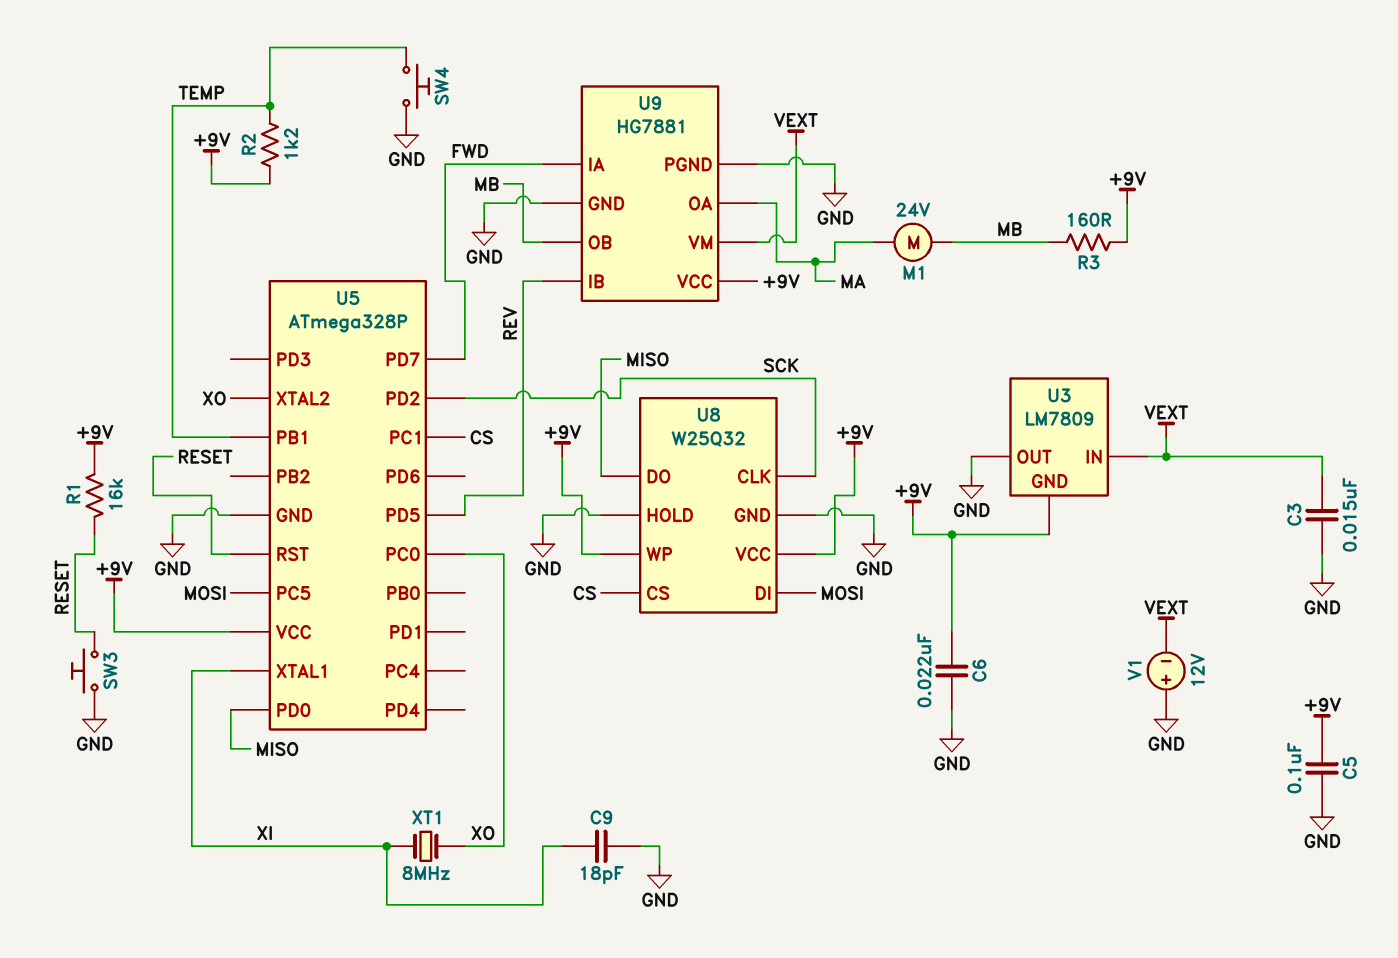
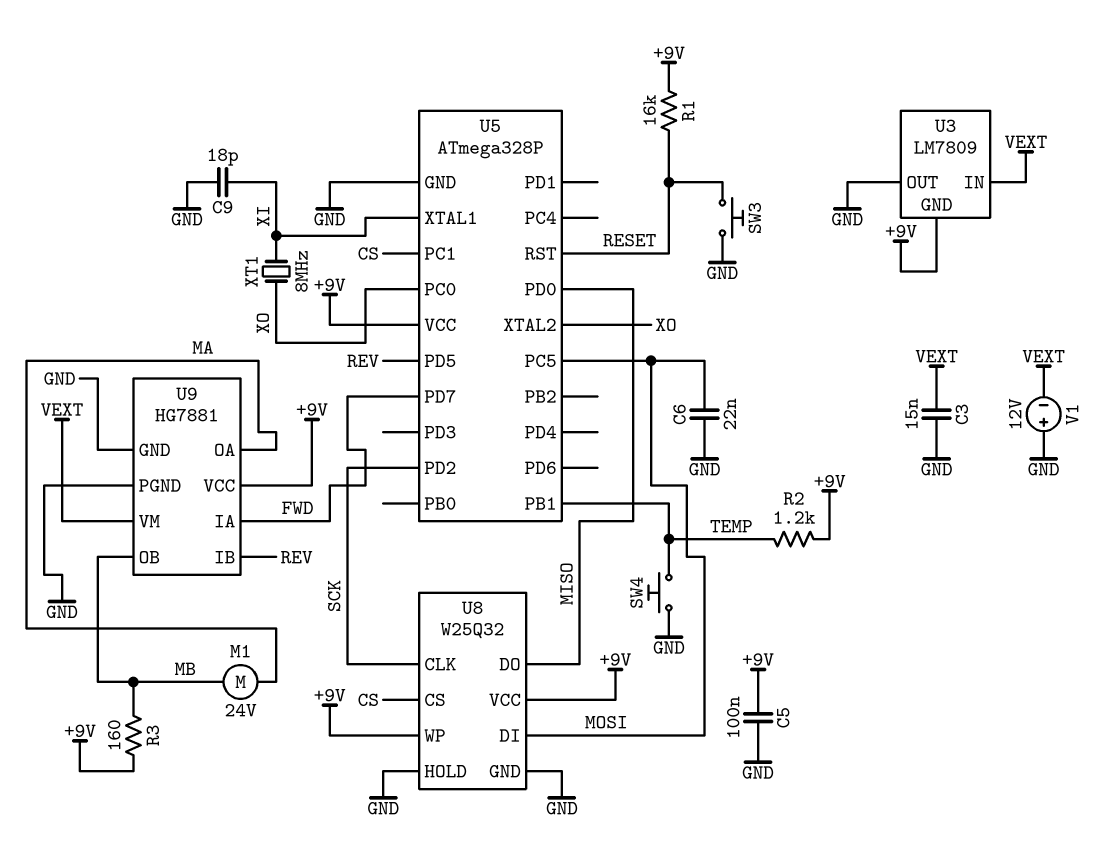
C6: 22nF (+9V, GND) -> 22nF (GND, MOSI)

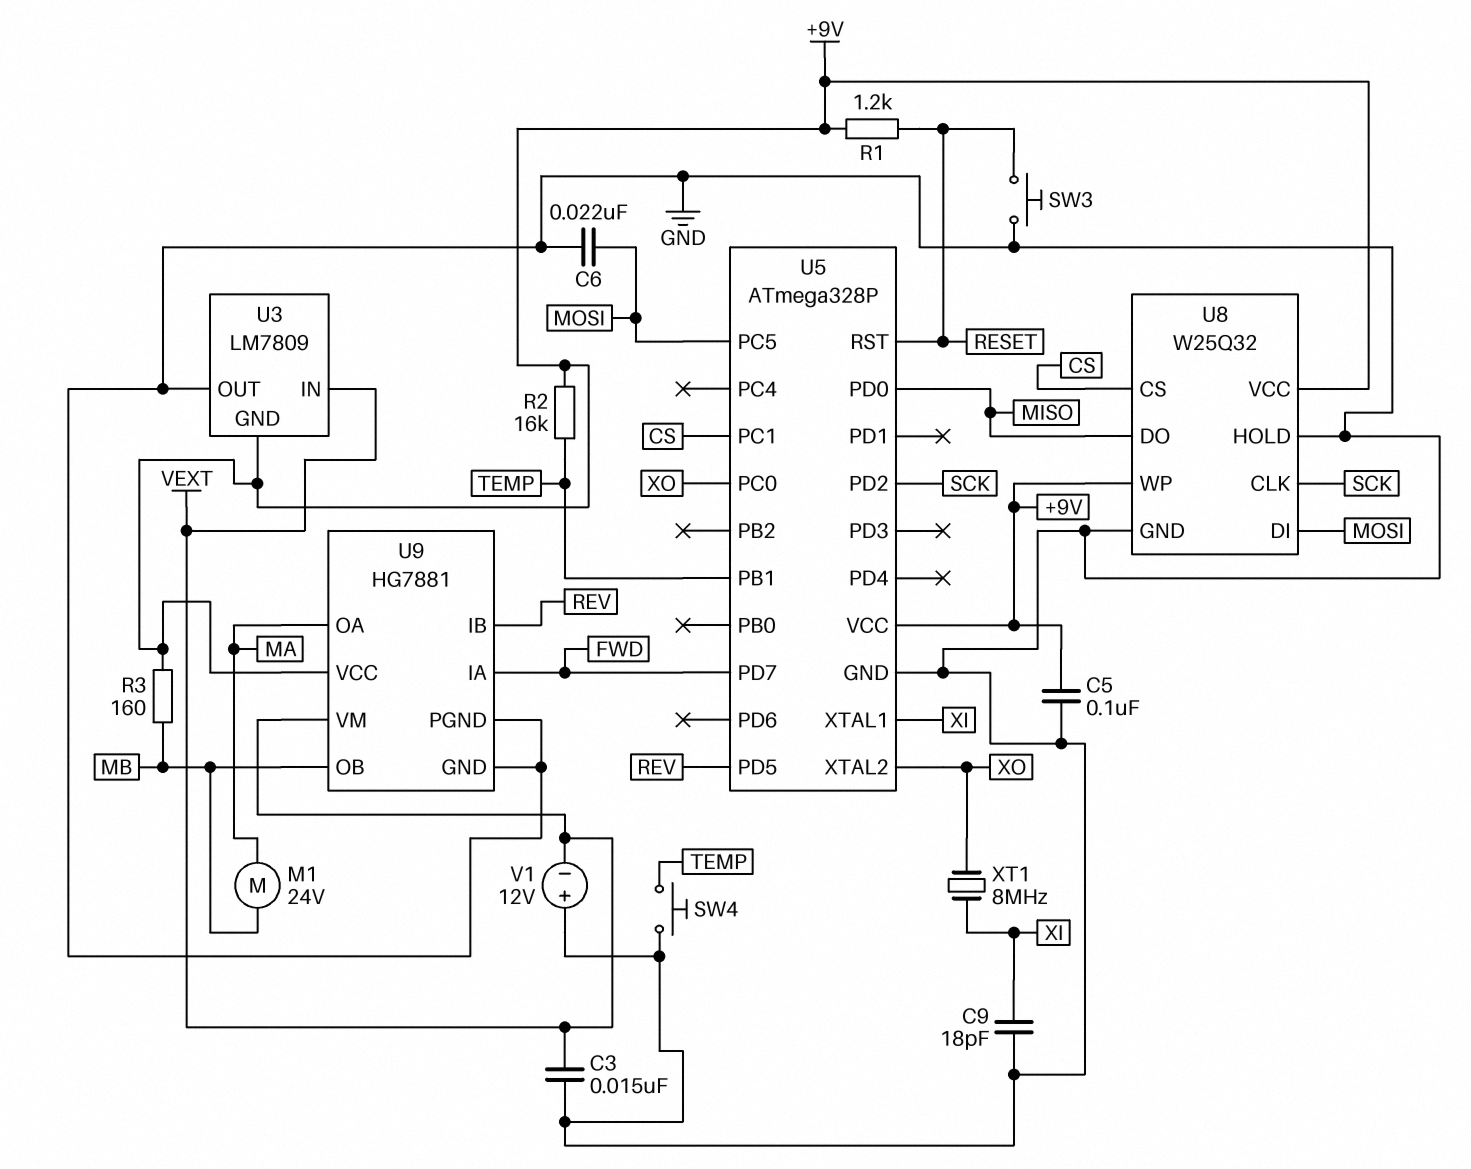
R1: 16k (+9V, RESET) -> 1.2k (+9V, RESET)
R2: 1.2k (+9V, TEMP) -> 16k (+9V, TEMP)

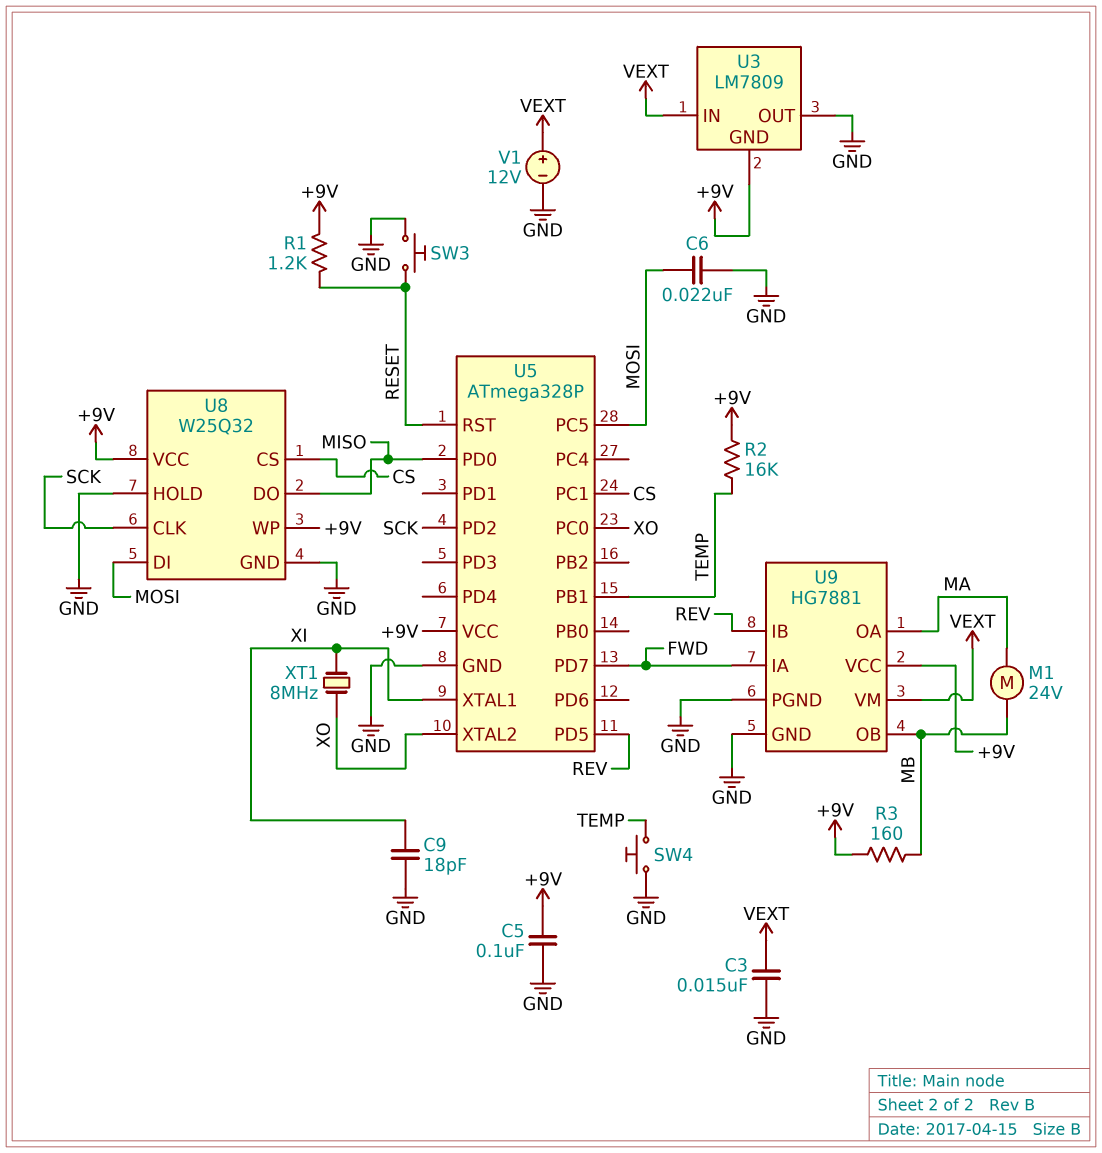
V1: 12V (plus GND, minus VEXT) -> 12V (plus VEXT, minus GND)

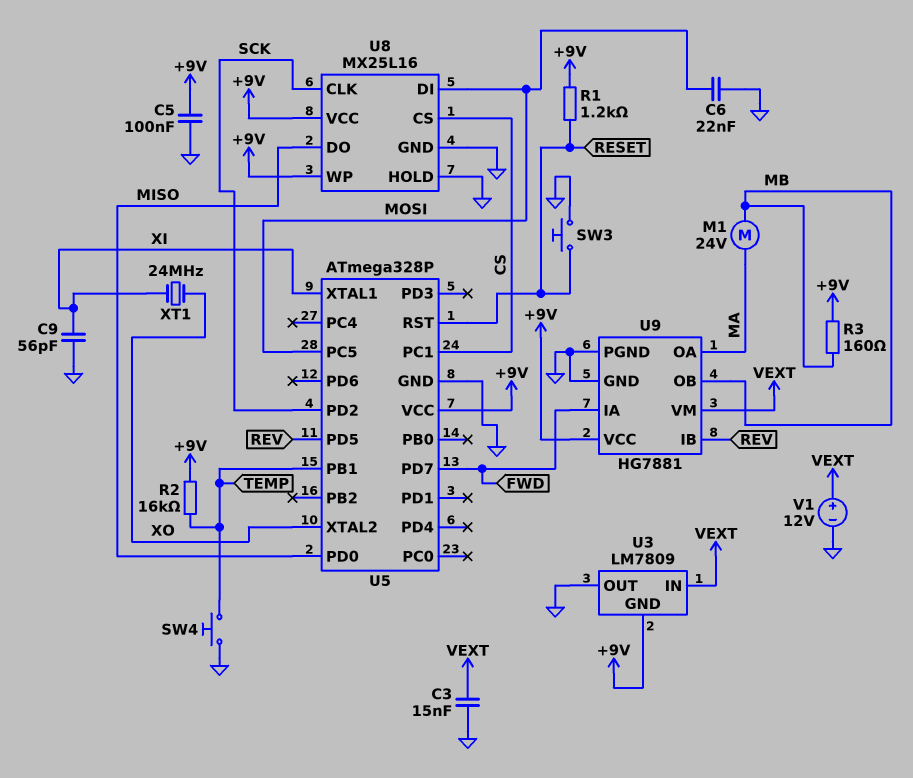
C9: 18pF (GND, XI) -> 56pF (GND, XI)
U5 pin PC0: XO -> none
U8: W25Q32 -> MX25L16
XT1: 8MHz (XI, XO) -> 24MHz (XI, XO)

